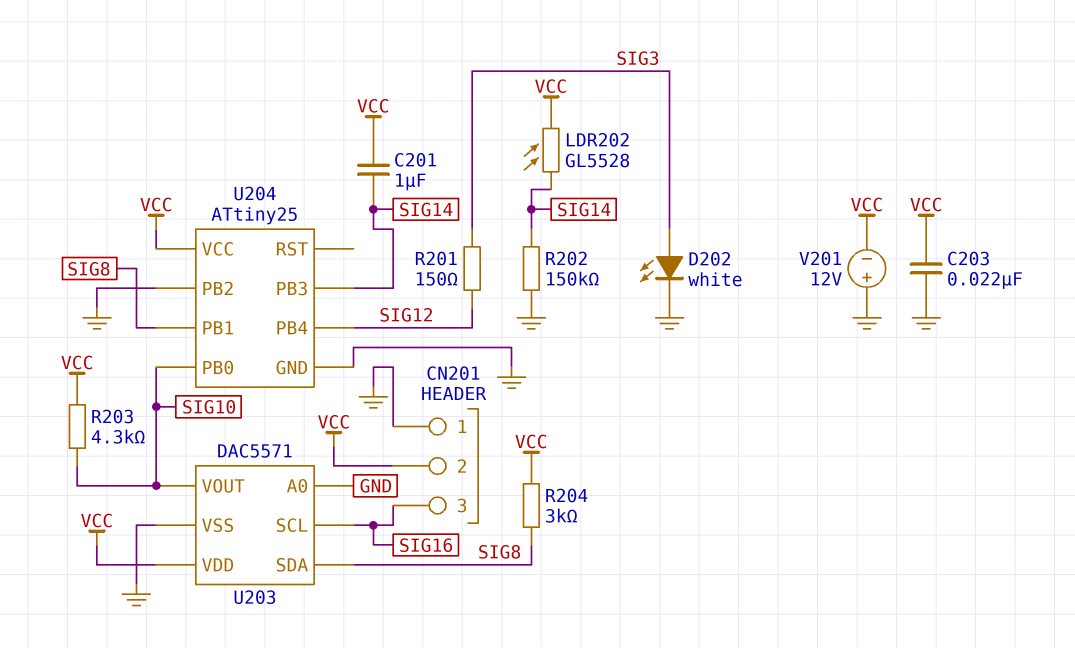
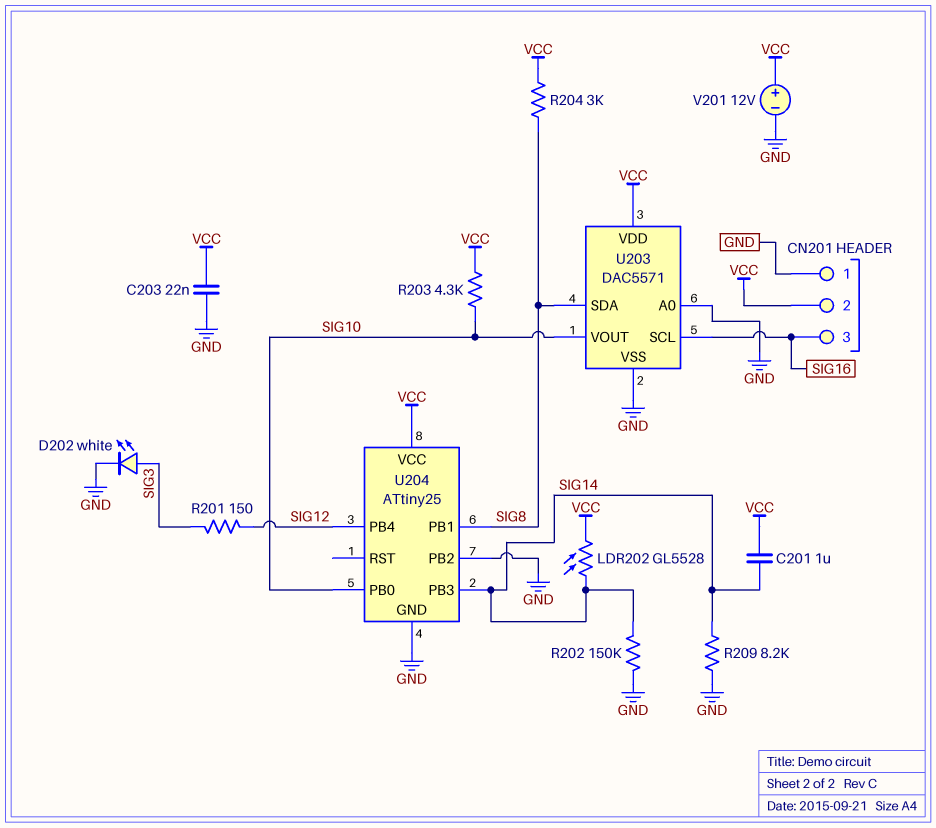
R209: none -> 8.2k (GND, SIG14)
V201: 12V (plus GND, minus VCC) -> 12V (plus VCC, minus GND)

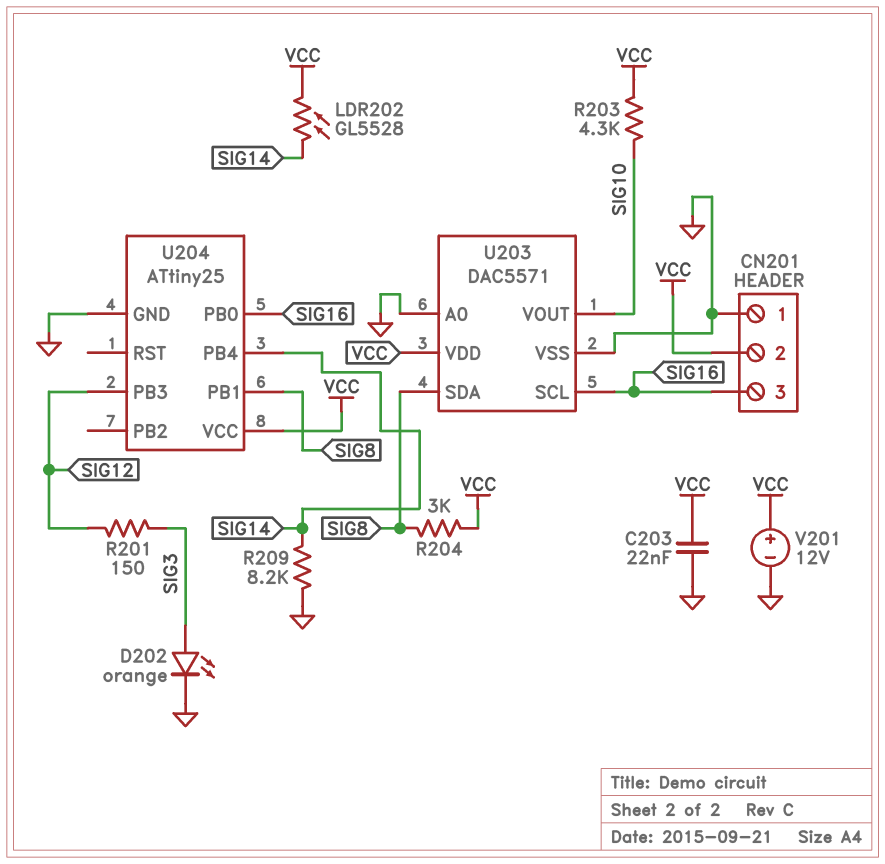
C201: 1uF (SIG14, VCC) -> none
D202: LED white (A SIG3, K GND) -> LED orange (A SIG3, K GND)
R202: 150k (GND, SIG14) -> none
U204 pin PB0: SIG10 -> SIG16
U204 pin PB2: GND -> none
U204 pin PB3: SIG14 -> SIG12
U204 pin PB4: SIG12 -> SIG14

